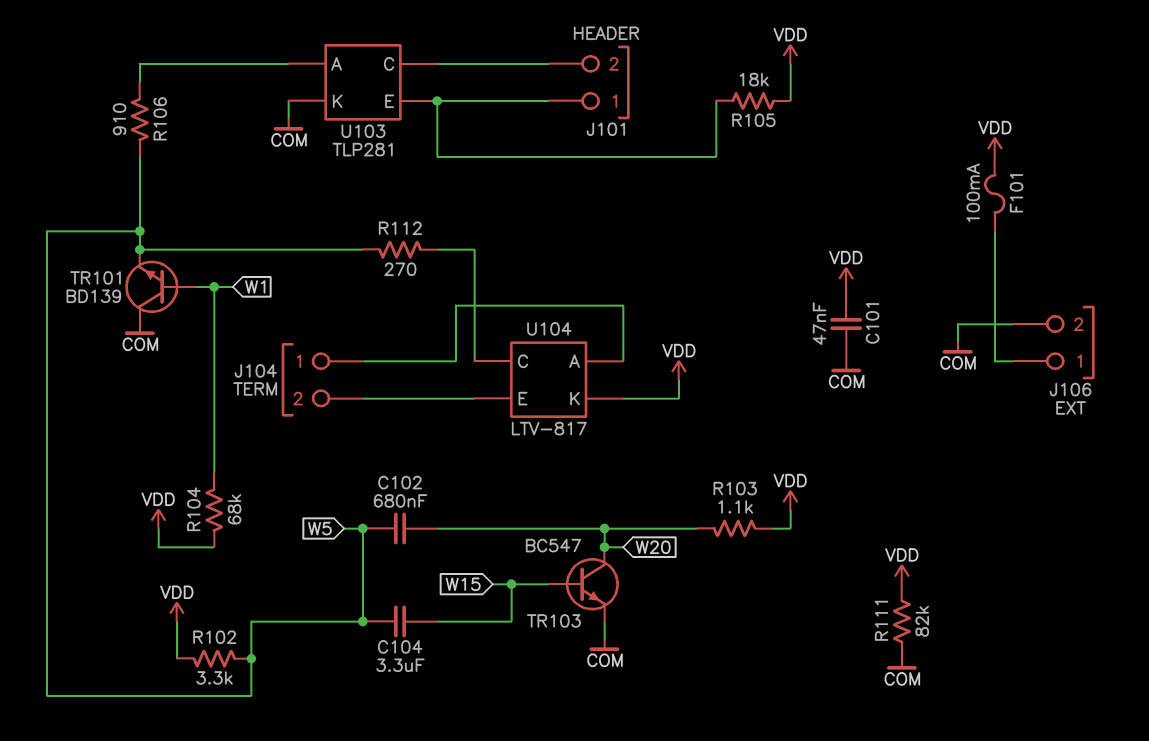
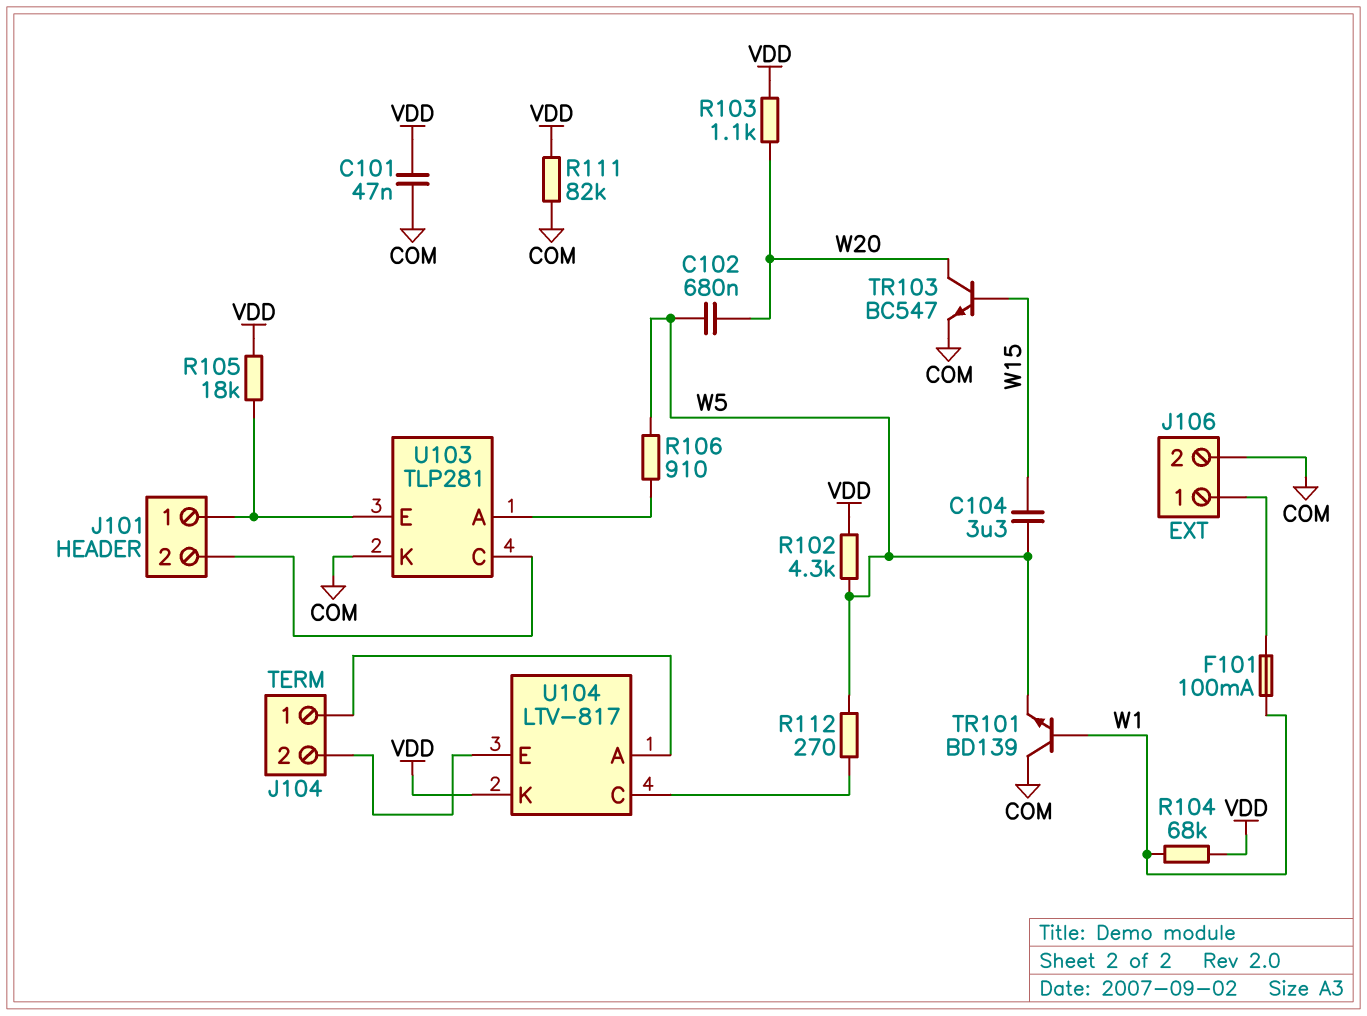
F101: 100mA (J106/1, VDD) -> 100mA (J106/1, W1)
R102: 3.3k (VDD, W5) -> 4.3k (VDD, W5)

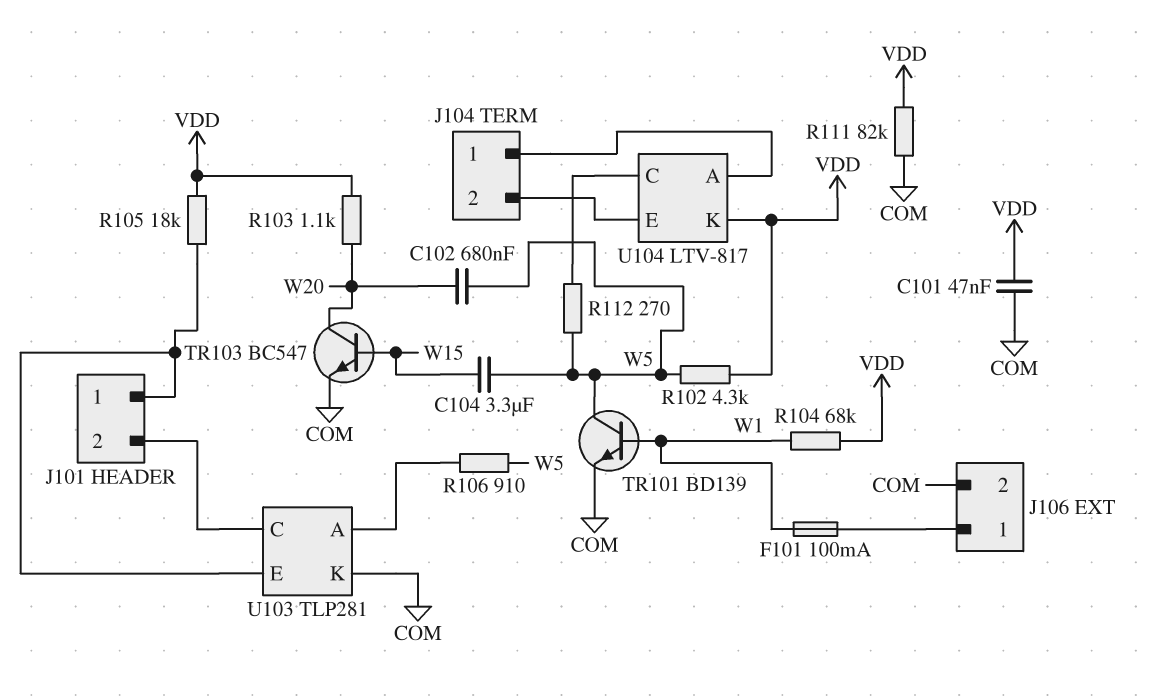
TR101: NPN BD139 (B W1, C COM, E W5) -> NPN BD139 (B W1, C W5, E COM)

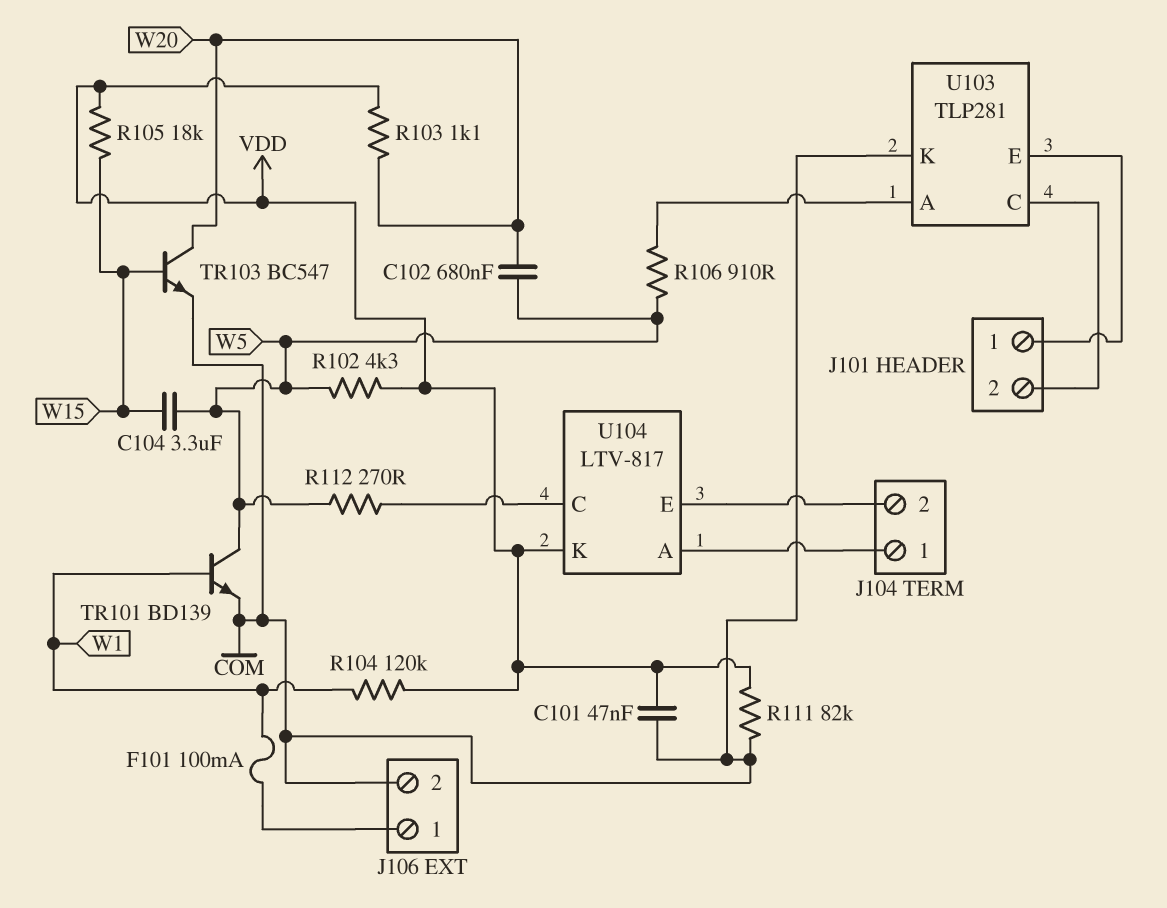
R104: 68k (VDD, W1) -> 120k (VDD, W1)
R105: 18k (J101/1, VDD) -> 18k (VDD, W15)

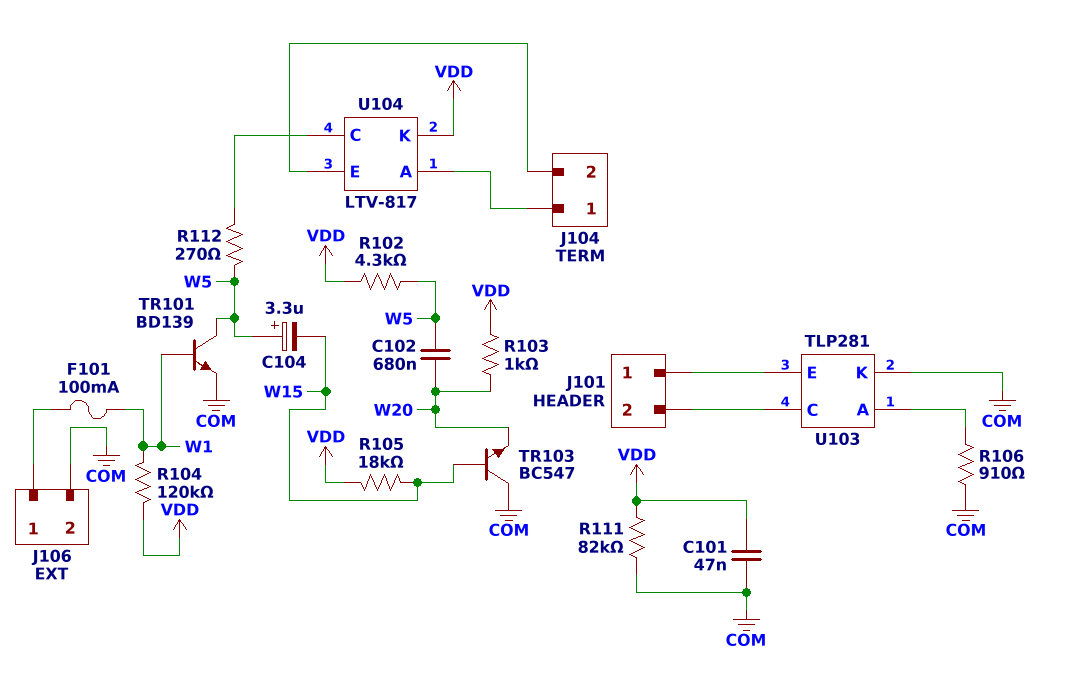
C104: 3.3uF (W5, W15) -> 3.3uF (plus W5, minus W15)
R103: 1.1k (VDD, W20) -> 1k (VDD, W20)
R106: 910 (U103/A, W5) -> 910 (COM, U103/A)
TR103: NPN BC547 (B W15, C W20, E COM) -> NPN BC547 (B W15, C COM, E W20)

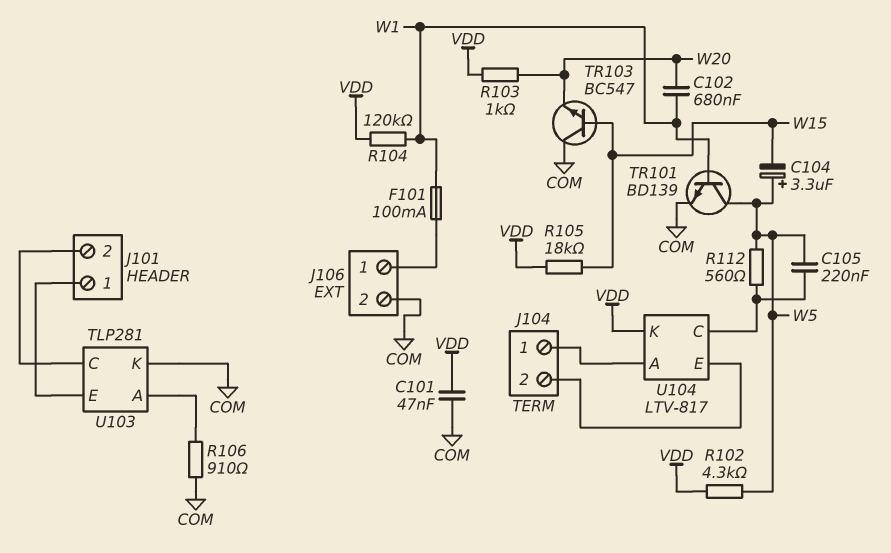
C102: 680nF (W5, W20) -> 680nF (W1, W20)
C105: none -> 220nF (U104/C, W5)
R111: 82k (COM, VDD) -> none
R112: 270 (U104/C, W5) -> 560 (U104/C, W5)

